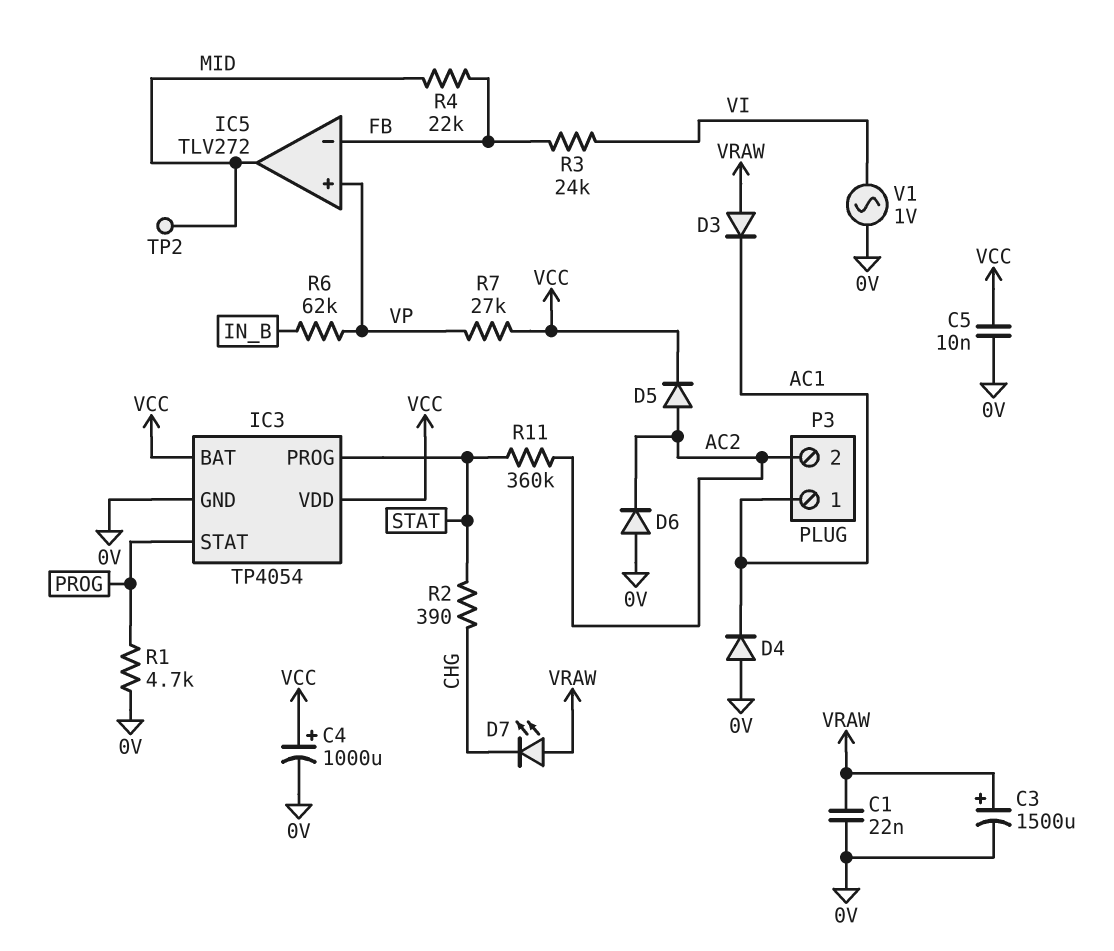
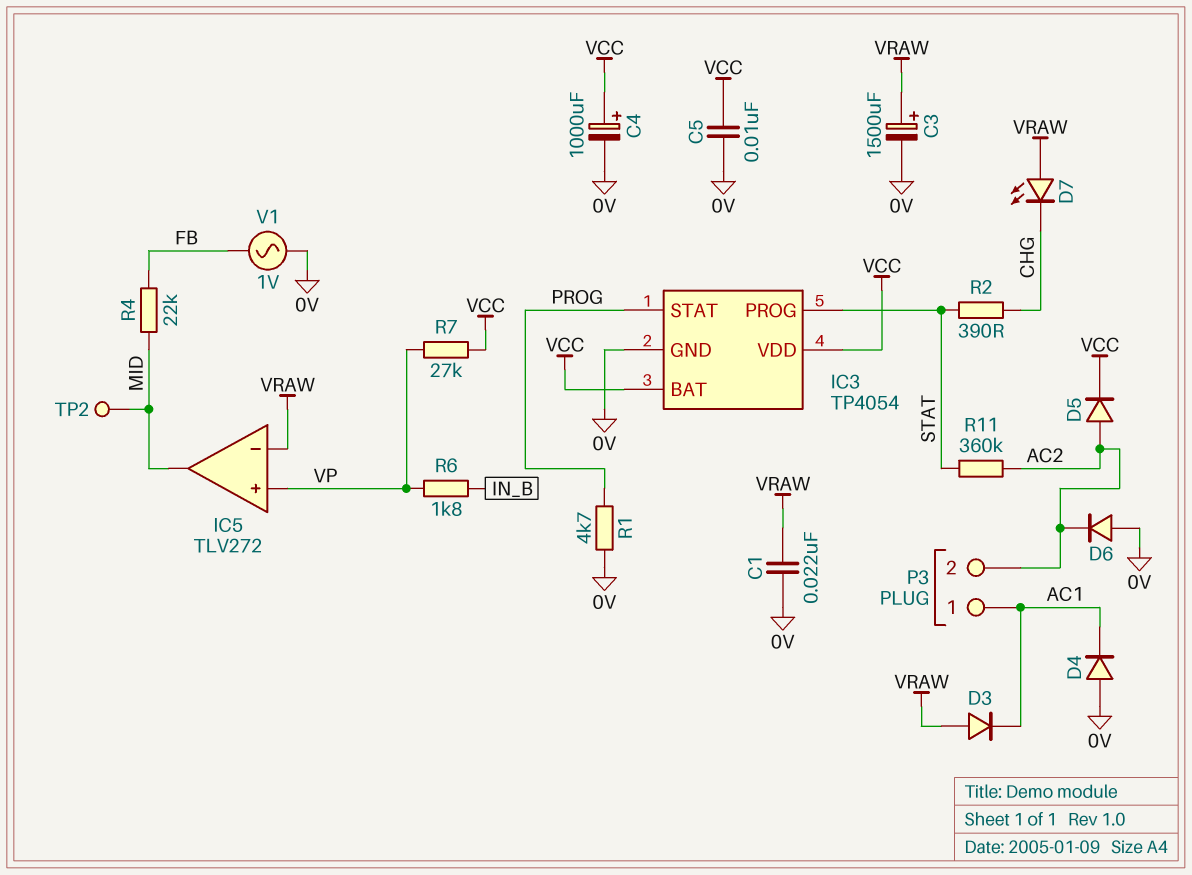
IC5 pin in-: FB -> VRAW
R3: 24k (FB, VI) -> none
R6: 62k (IN_B, VP) -> 1.8k (IN_B, VP)
V1: AC 1V (0V, VI) -> AC 1V (0V, FB)

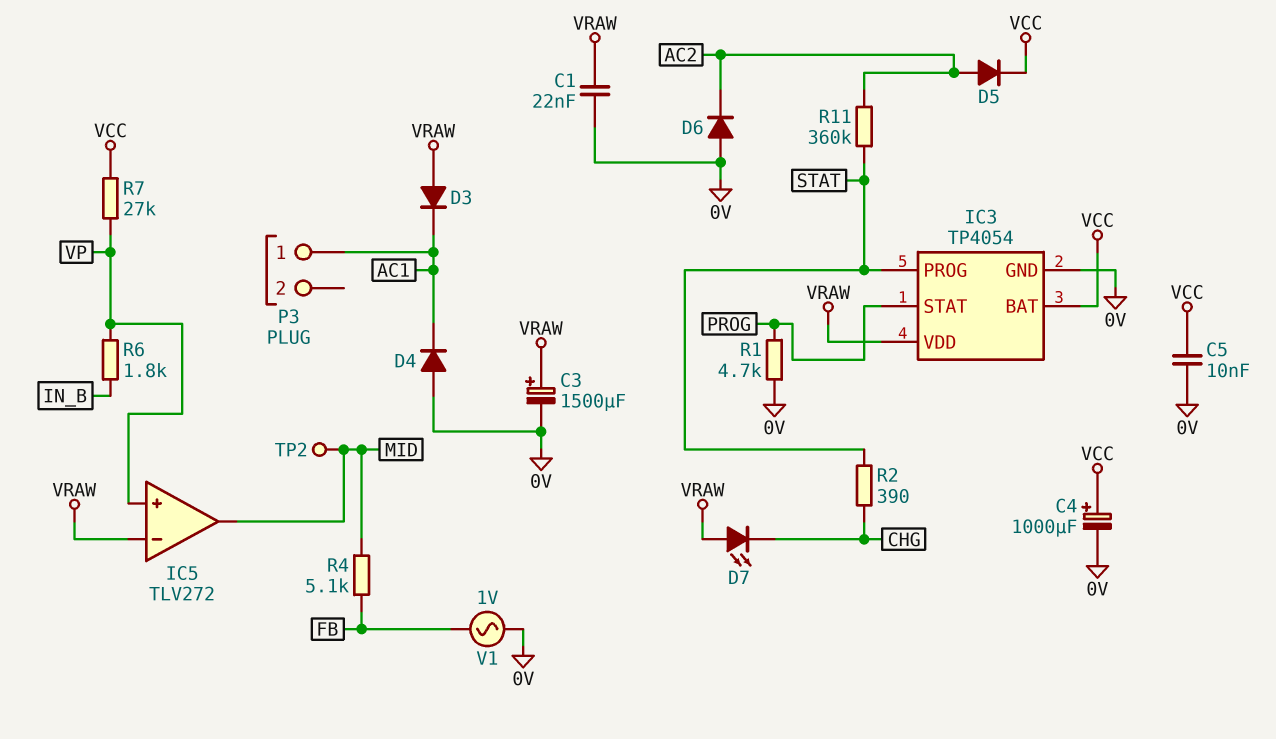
IC3 pin VDD: VCC -> VRAW
P3 pin 2: AC2 -> none
R4: 22k (FB, MID) -> 5.1k (FB, MID)

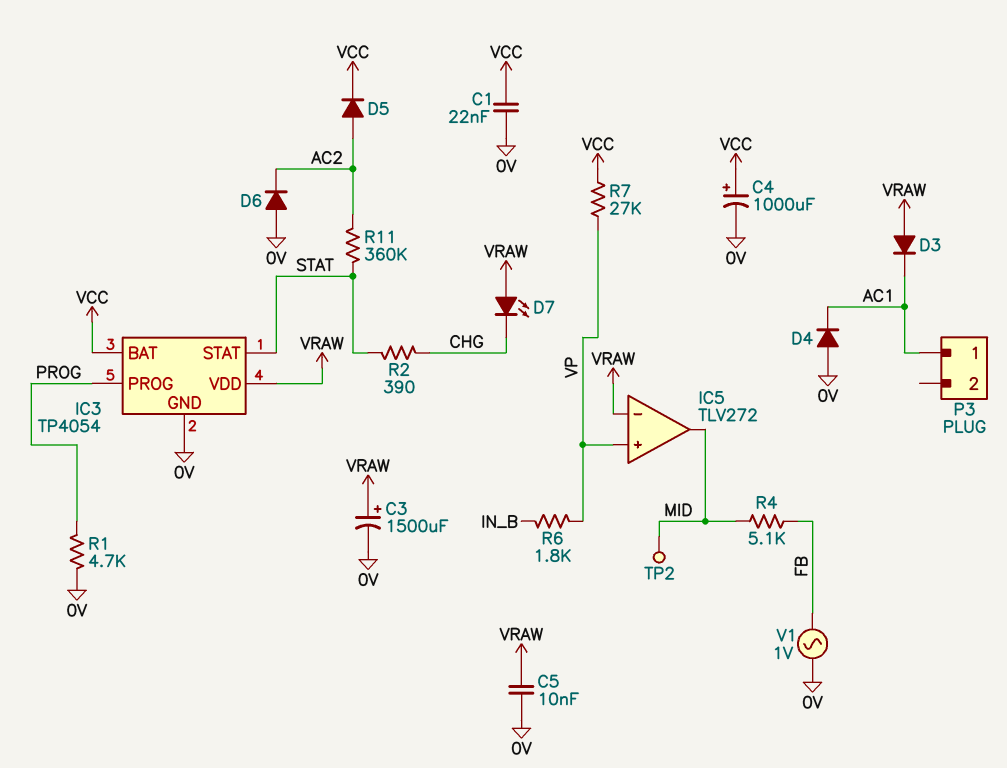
C1: 22nF (0V, VRAW) -> 22nF (0V, VCC)
C5: 10nF (0V, VCC) -> 10nF (0V, VRAW)
IC3 pin PROG: STAT -> PROG
IC3 pin STAT: PROG -> STAT

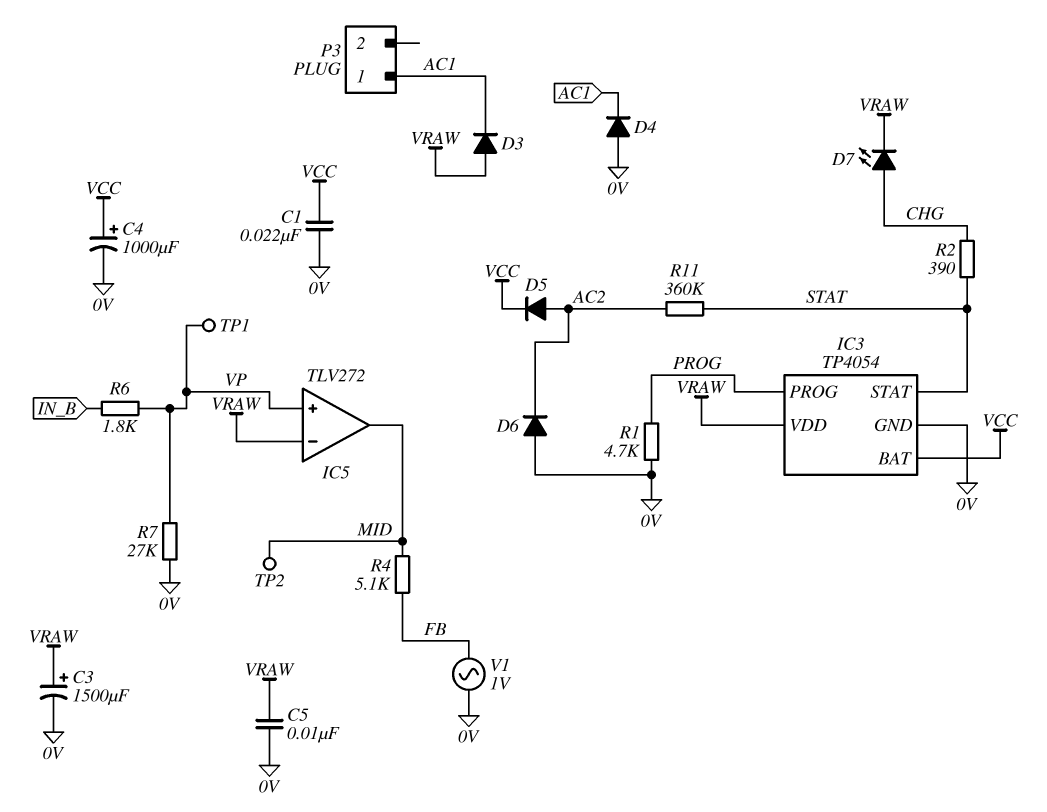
D7: LED (A VRAW, K CHG) -> LED (A CHG, K VRAW)
R7: 27k (VCC, VP) -> 27k (0V, VP)
TP1: none -> test point (VP)

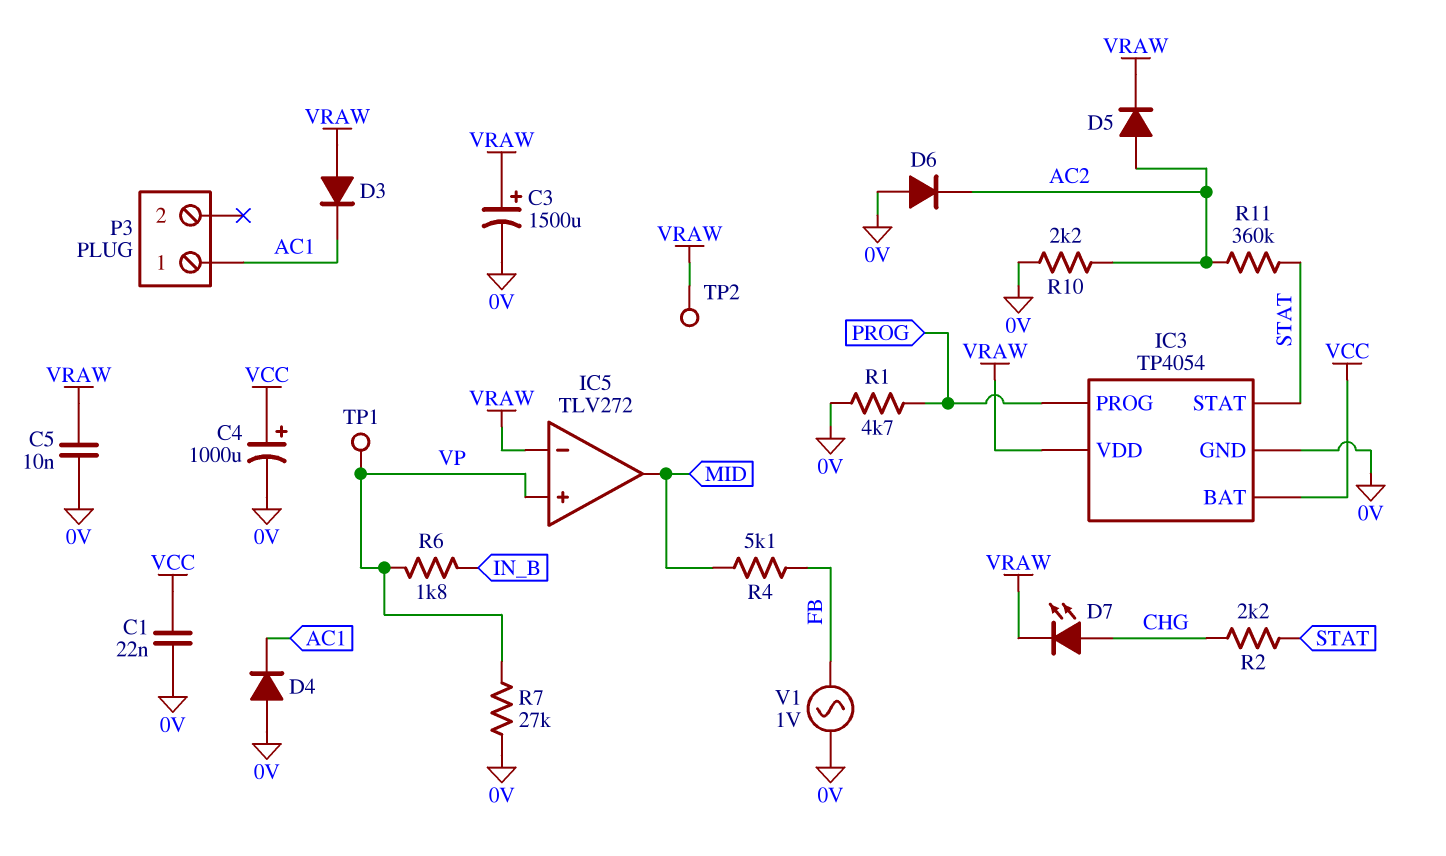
D5: diode (A AC2, K VCC) -> diode (A AC2, K VRAW)
R2: 390 (CHG, STAT) -> 2.2k (CHG, STAT)
R10: none -> 2.2k (0V, AC2)
TP2: test point (MID) -> test point (VRAW)

